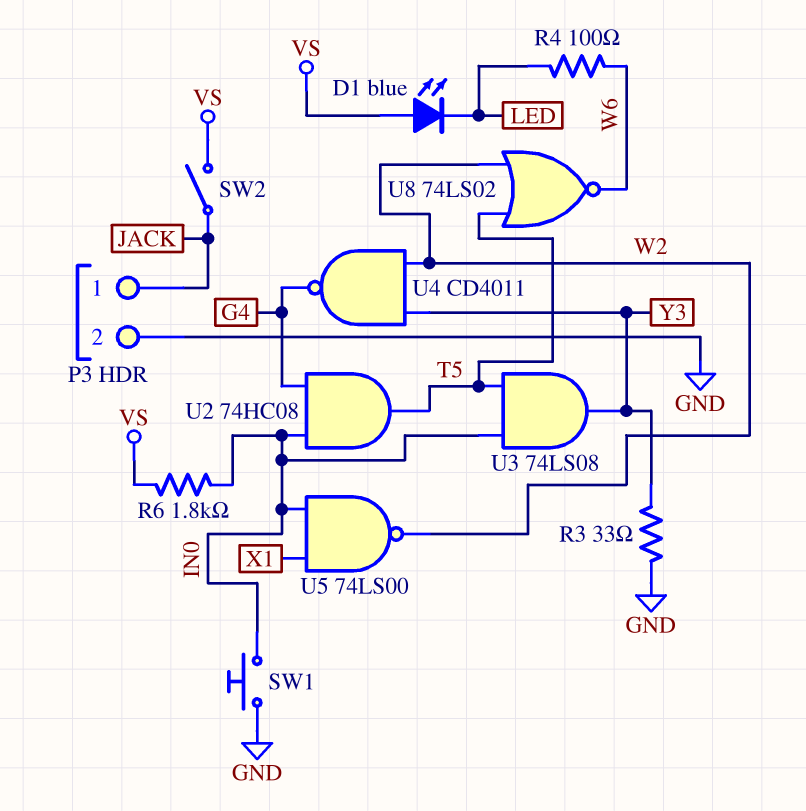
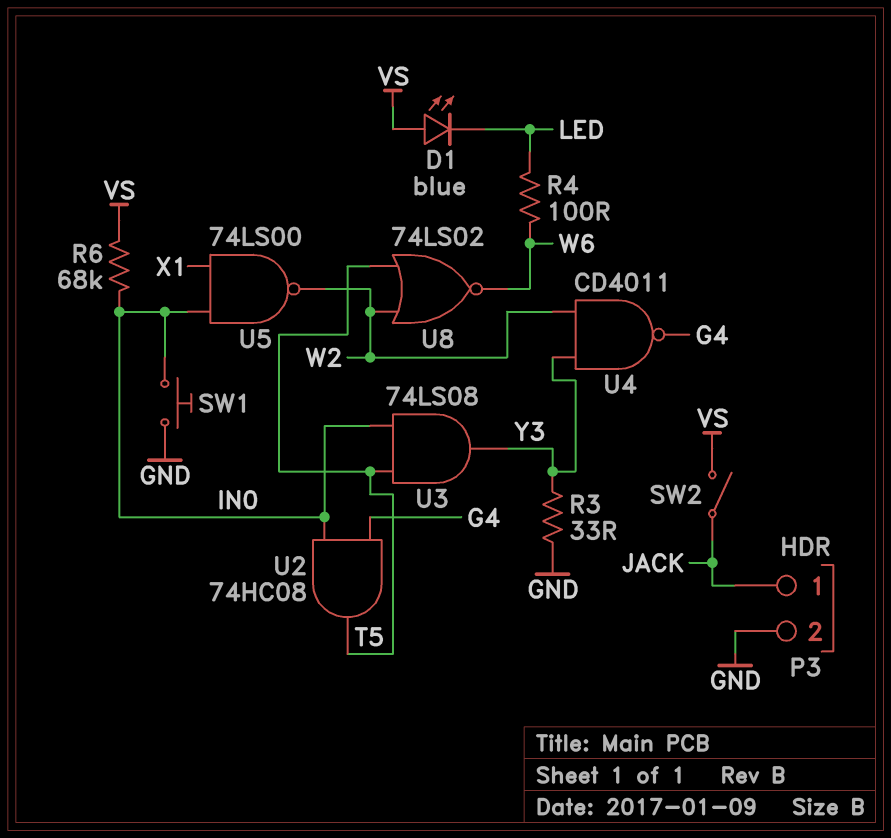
R6: 1.8k (IN0, VS) -> 68k (IN0, VS)

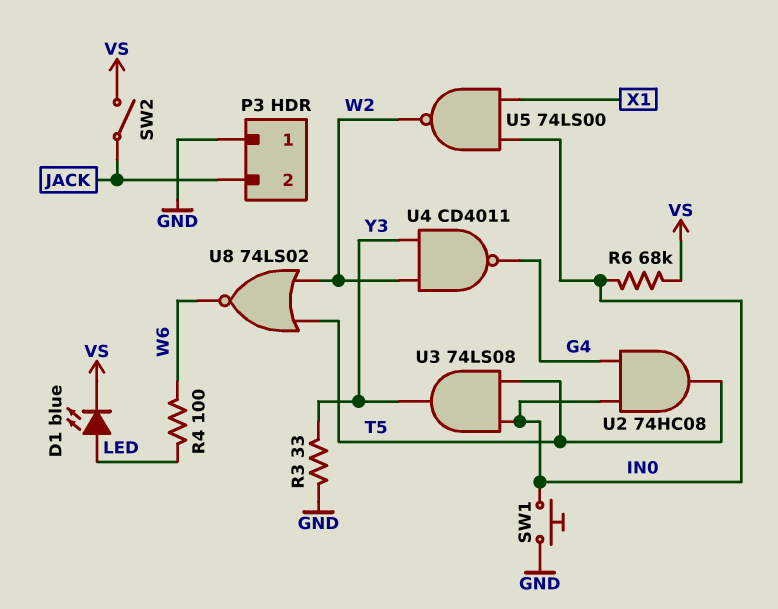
D1: LED blue (A VS, K LED) -> LED blue (A LED, K VS)
P3 pin 1: JACK -> GND
P3 pin 2: GND -> JACK

